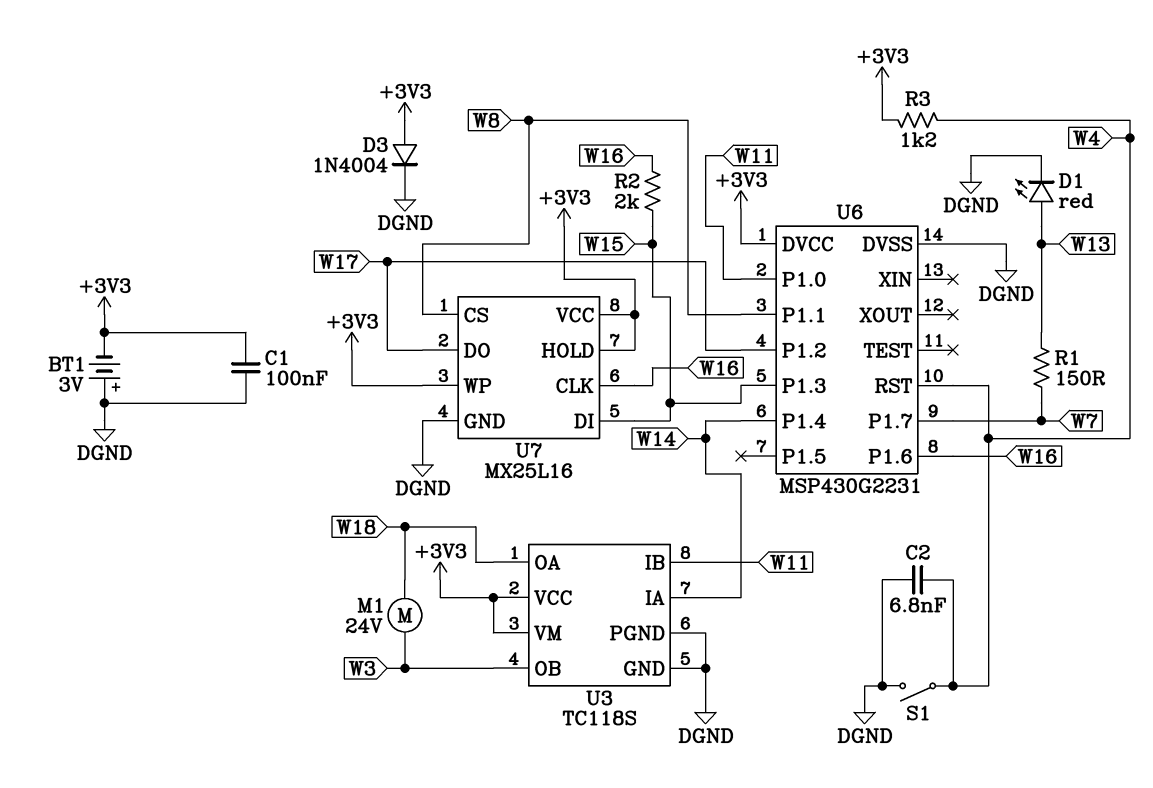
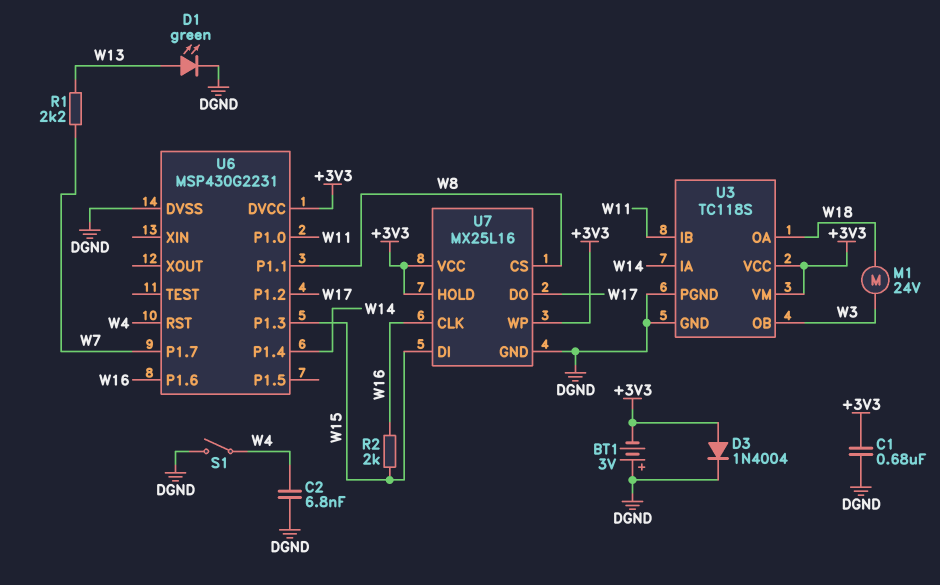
C1: 100nF (+3V3, DGND) -> 680nF (+3V3, DGND)
D1: LED red (A W13, K DGND) -> LED green (A W13, K DGND)
R1: 150 (W7, W13) -> 2.2k (W7, W13)
R3: 1.2k (+3V3, W4) -> none

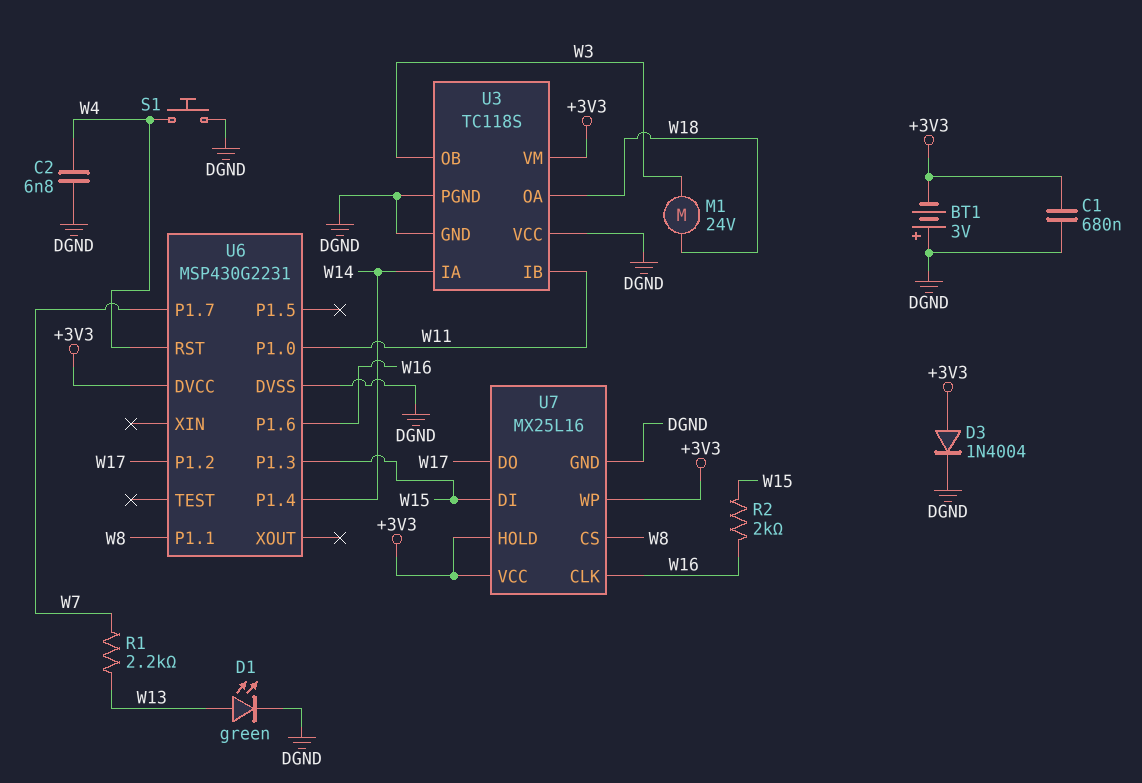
S1: switch (DGND, W4) -> button (DGND, W4)
U3 pin VCC: +3V3 -> DGND

